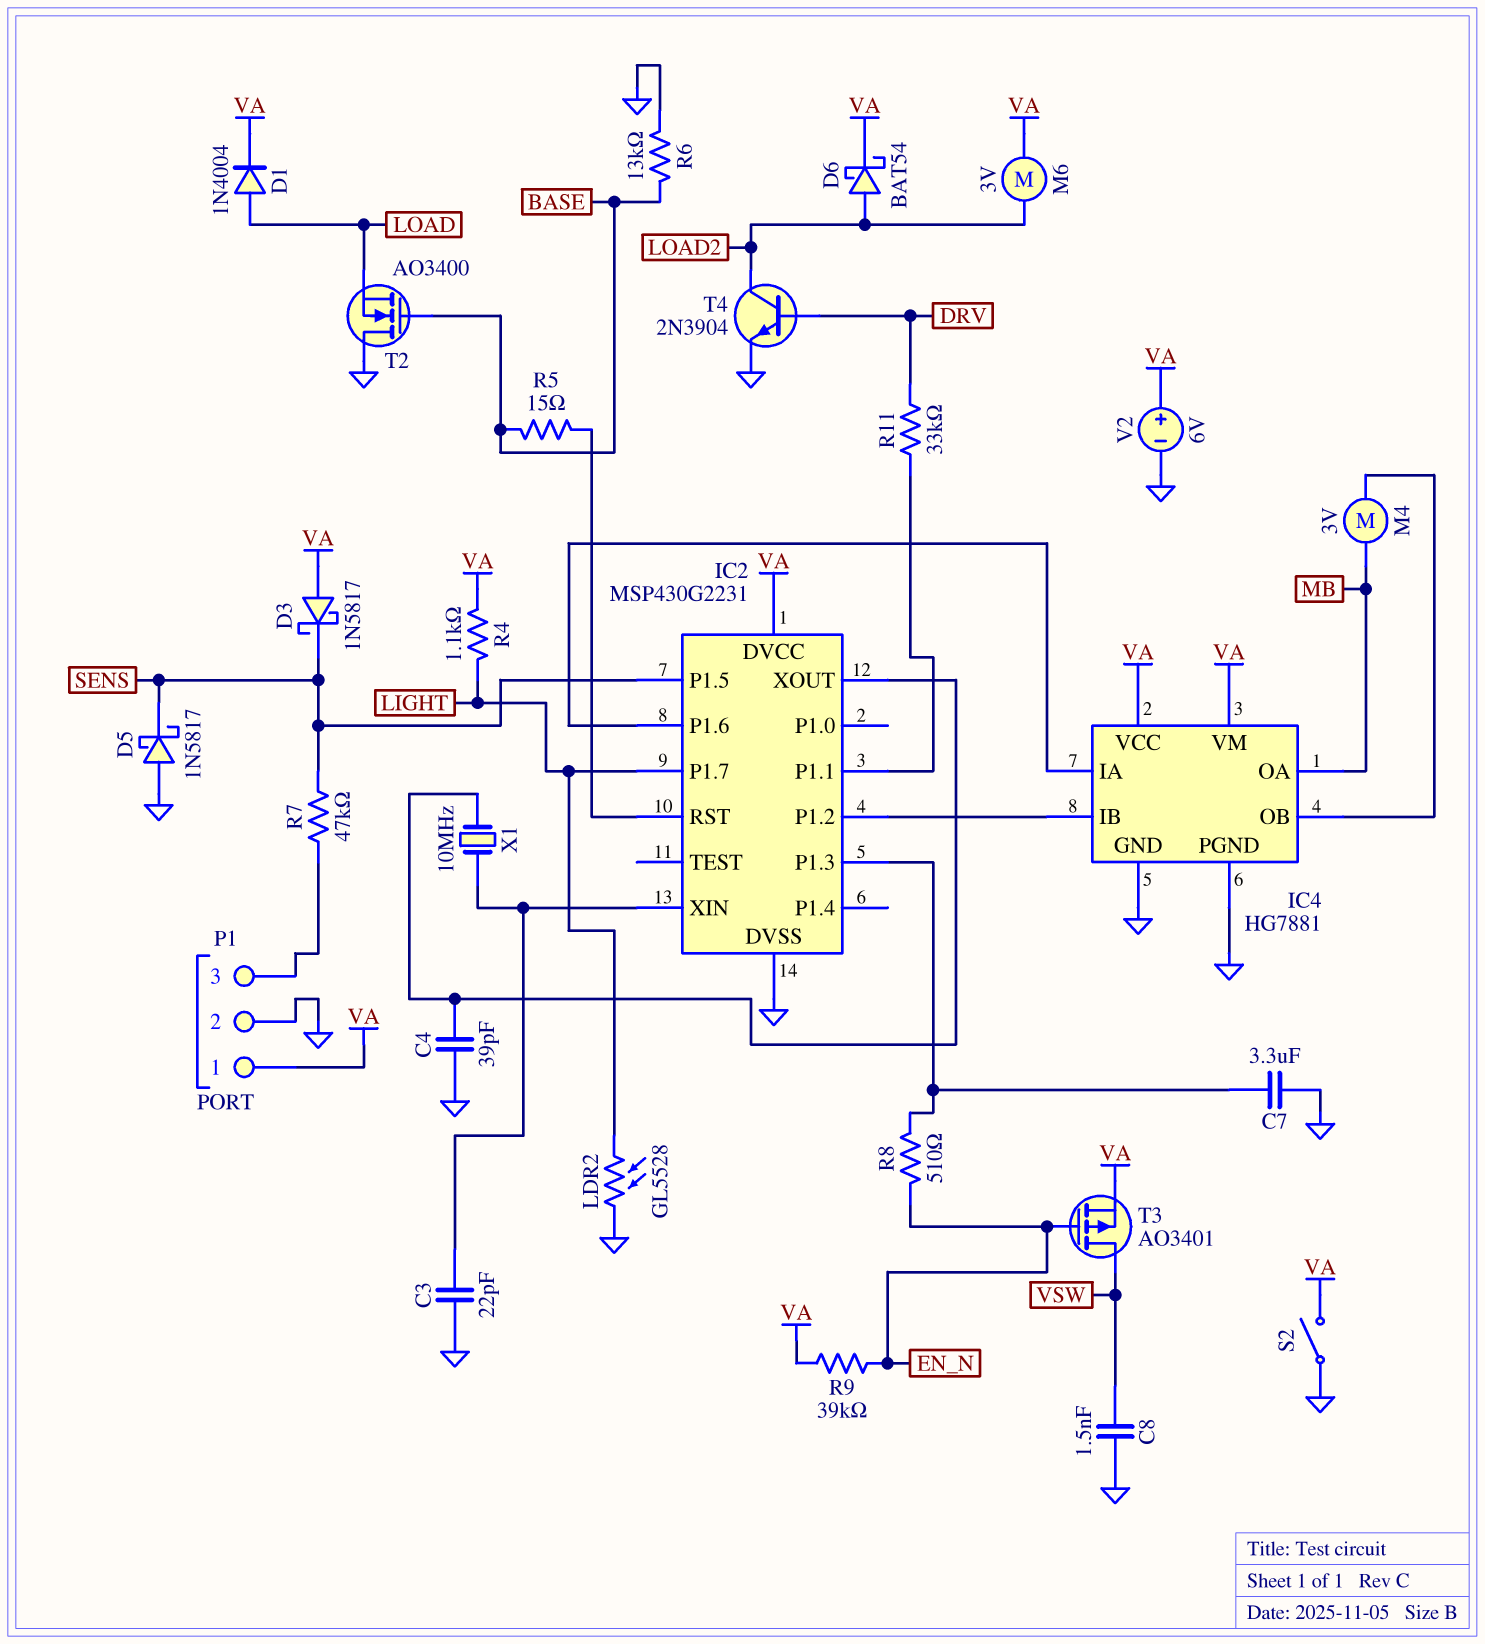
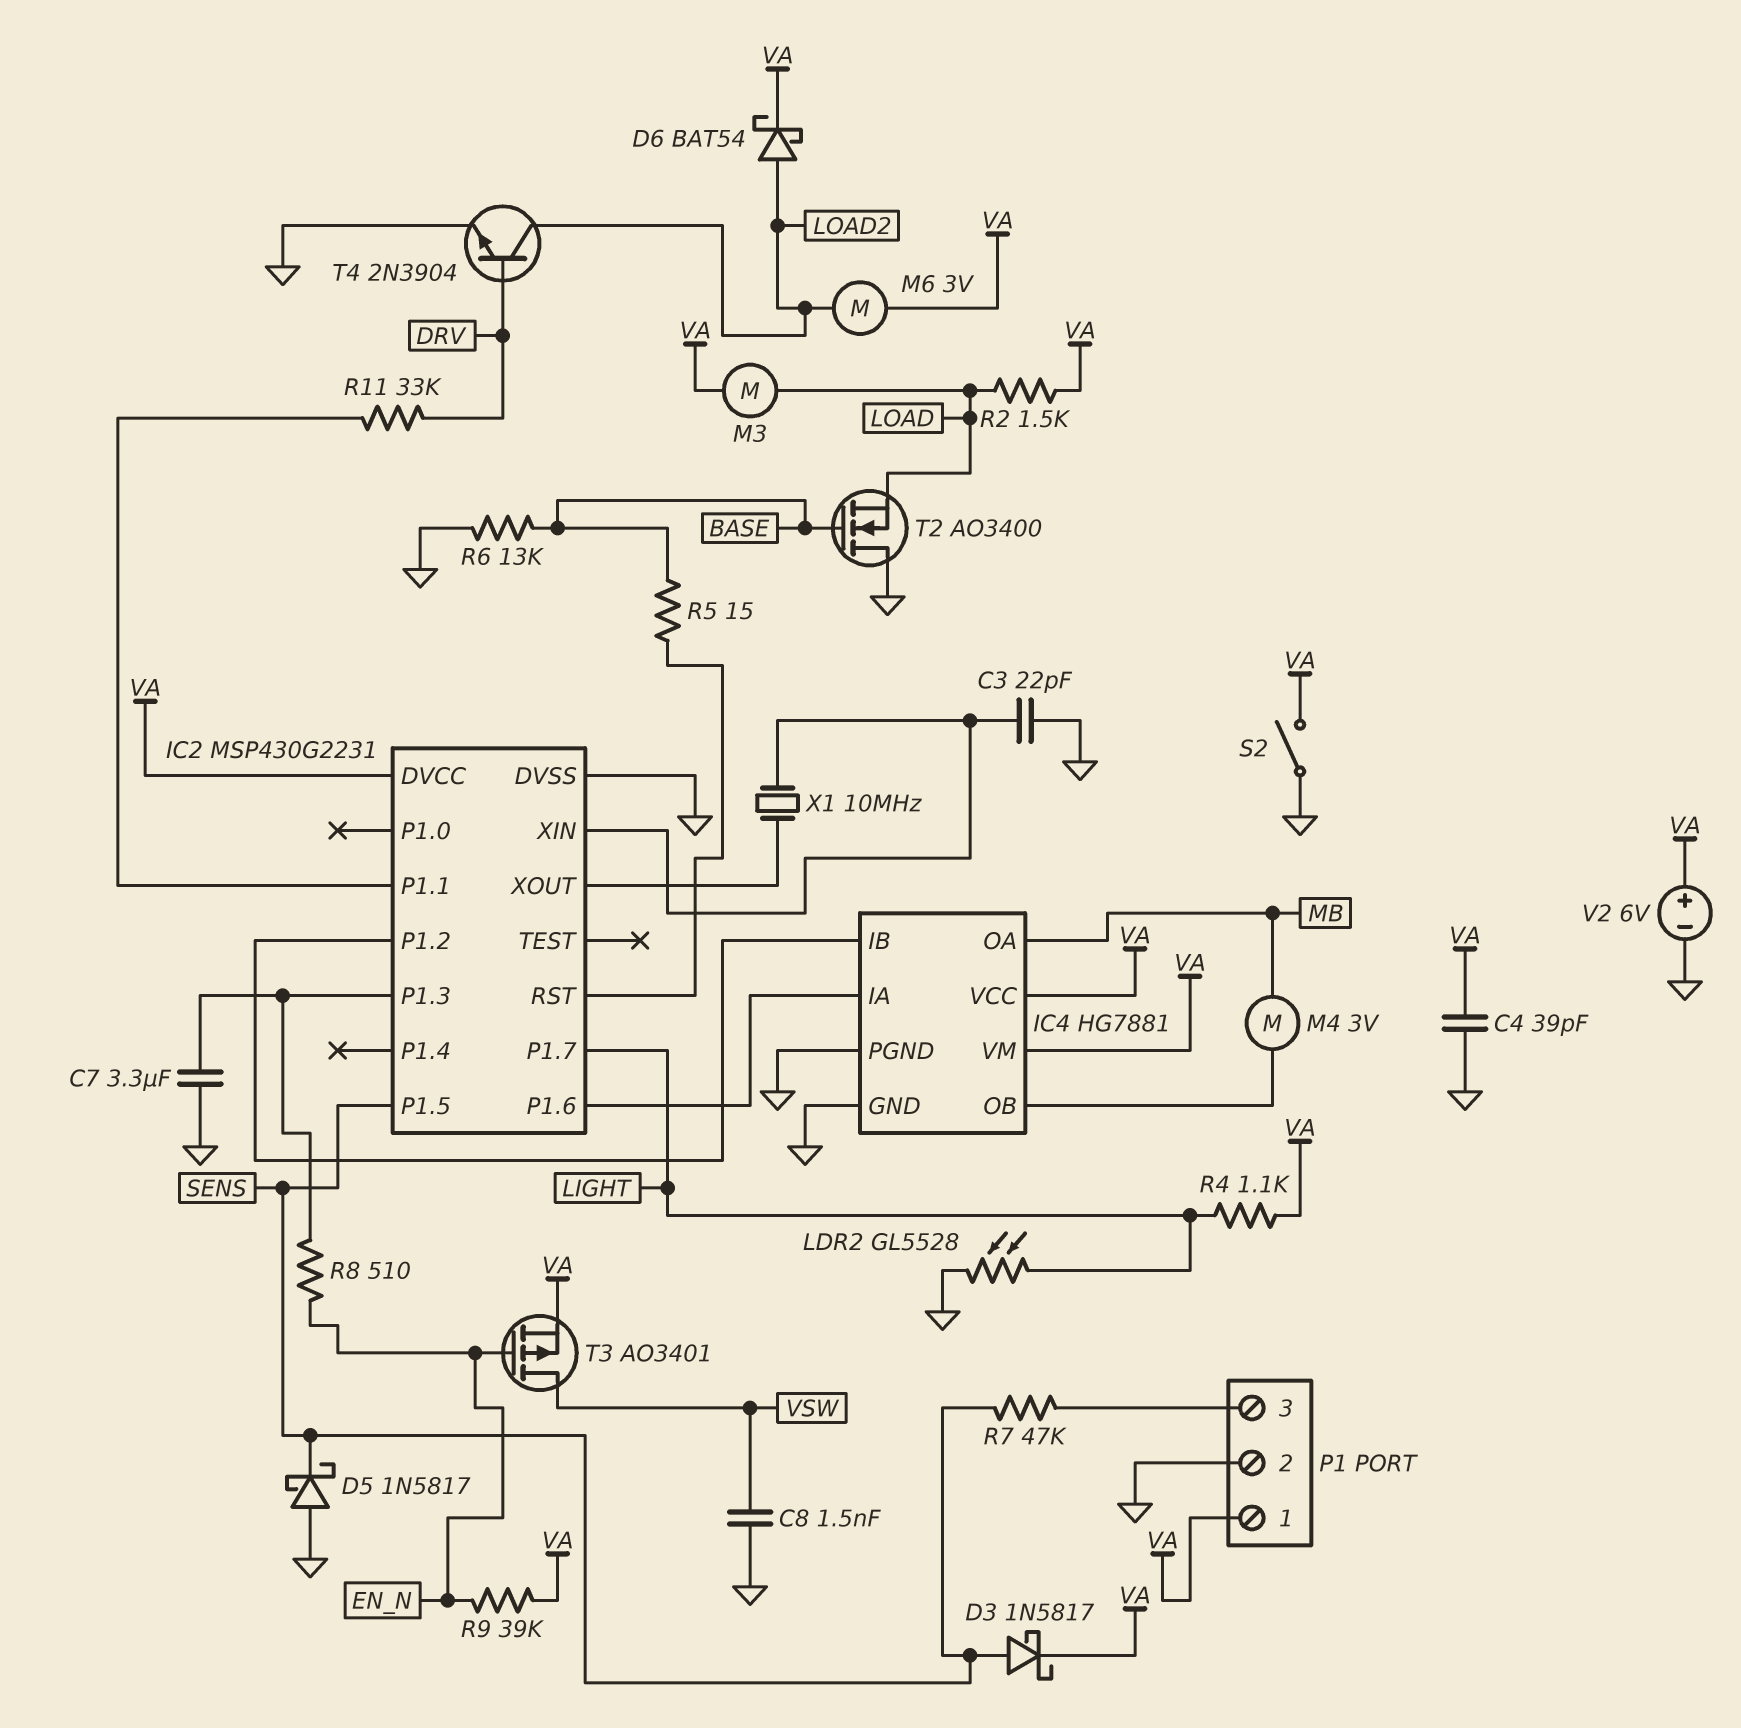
C4: 39pF (GND, IC2/XOUT) -> 39pF (GND, VA)
D1: diode 1N4004 (A LOAD, K VA) -> none
D3: schottky 1N5817 (A VA, K SENS) -> schottky 1N5817 (A SENS, K VA)
M3: none -> motor (LOAD, VA)
R2: none -> 1.5k (LOAD, VA)

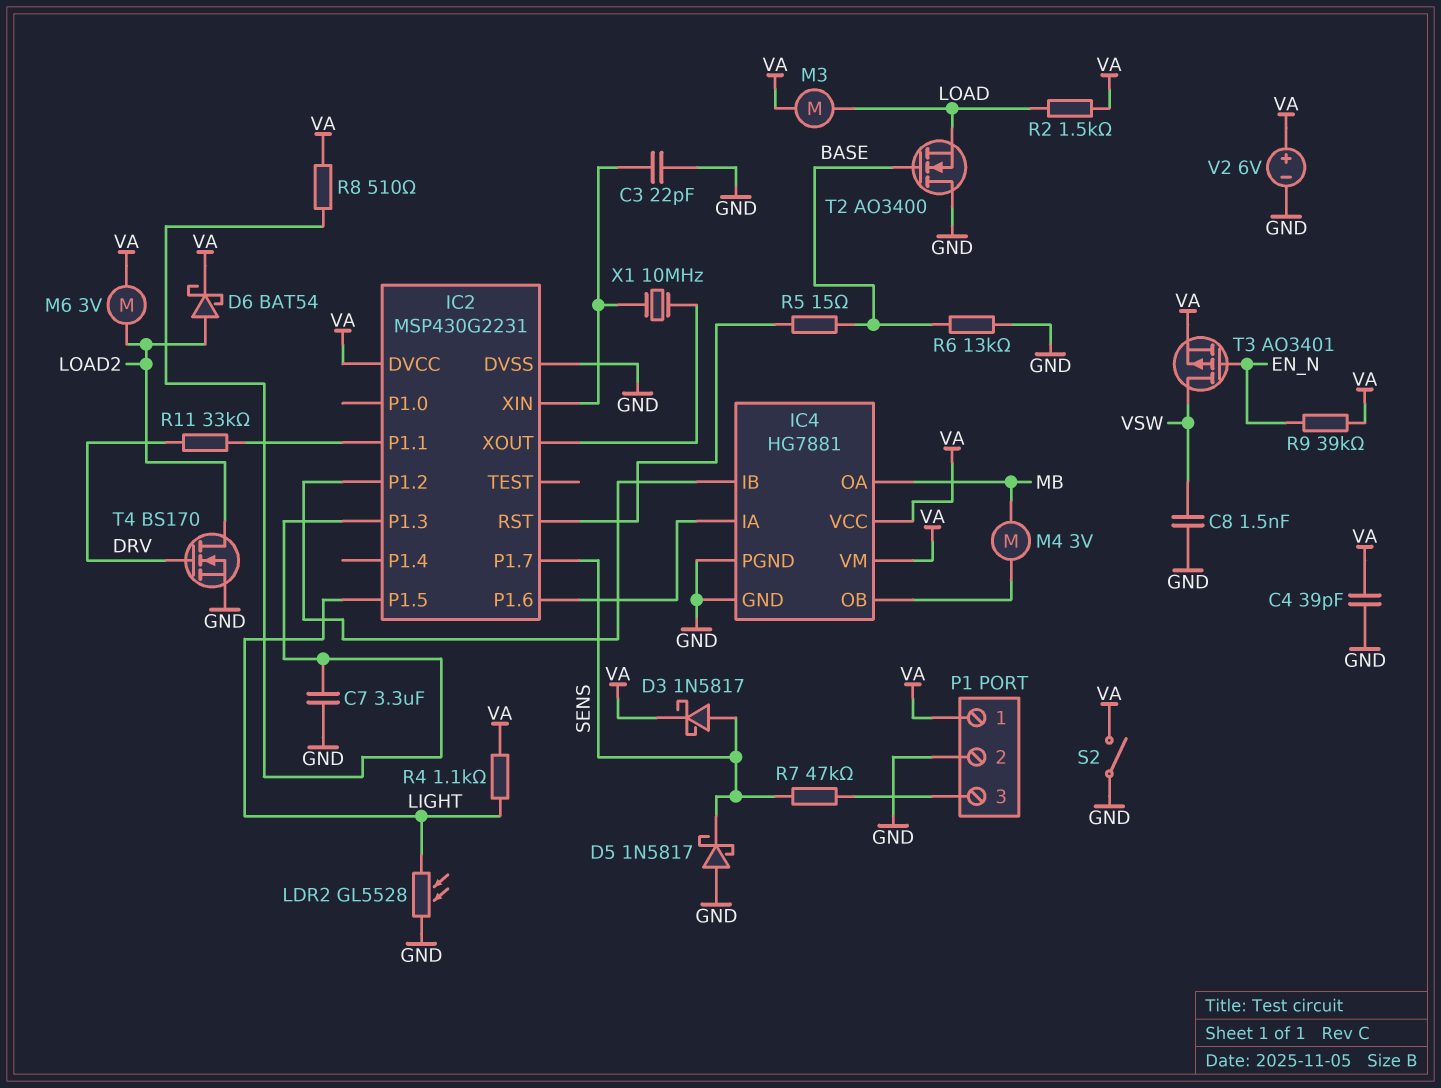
IC2 pin P1.5: SENS -> LIGHT
IC2 pin P1.7: LIGHT -> SENS
R8: 510 (EN_N, IC2/P1.3) -> 510 (IC2/P1.3, VA)
T4: NPN 2N3904 (B DRV, C LOAD2, E GND) -> NMOS BS170 (G DRV, D LOAD2, S GND)

